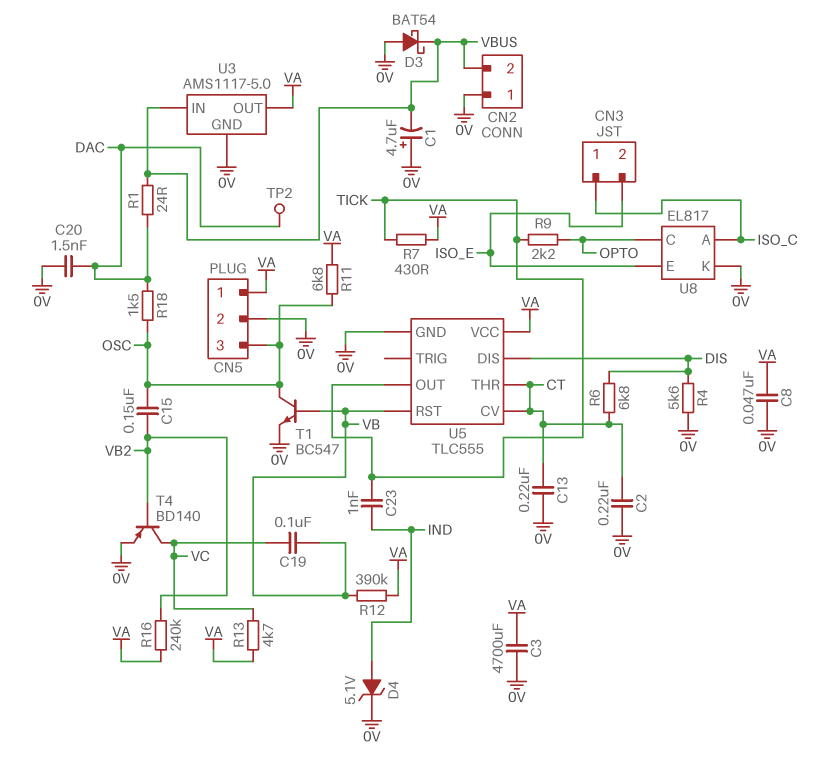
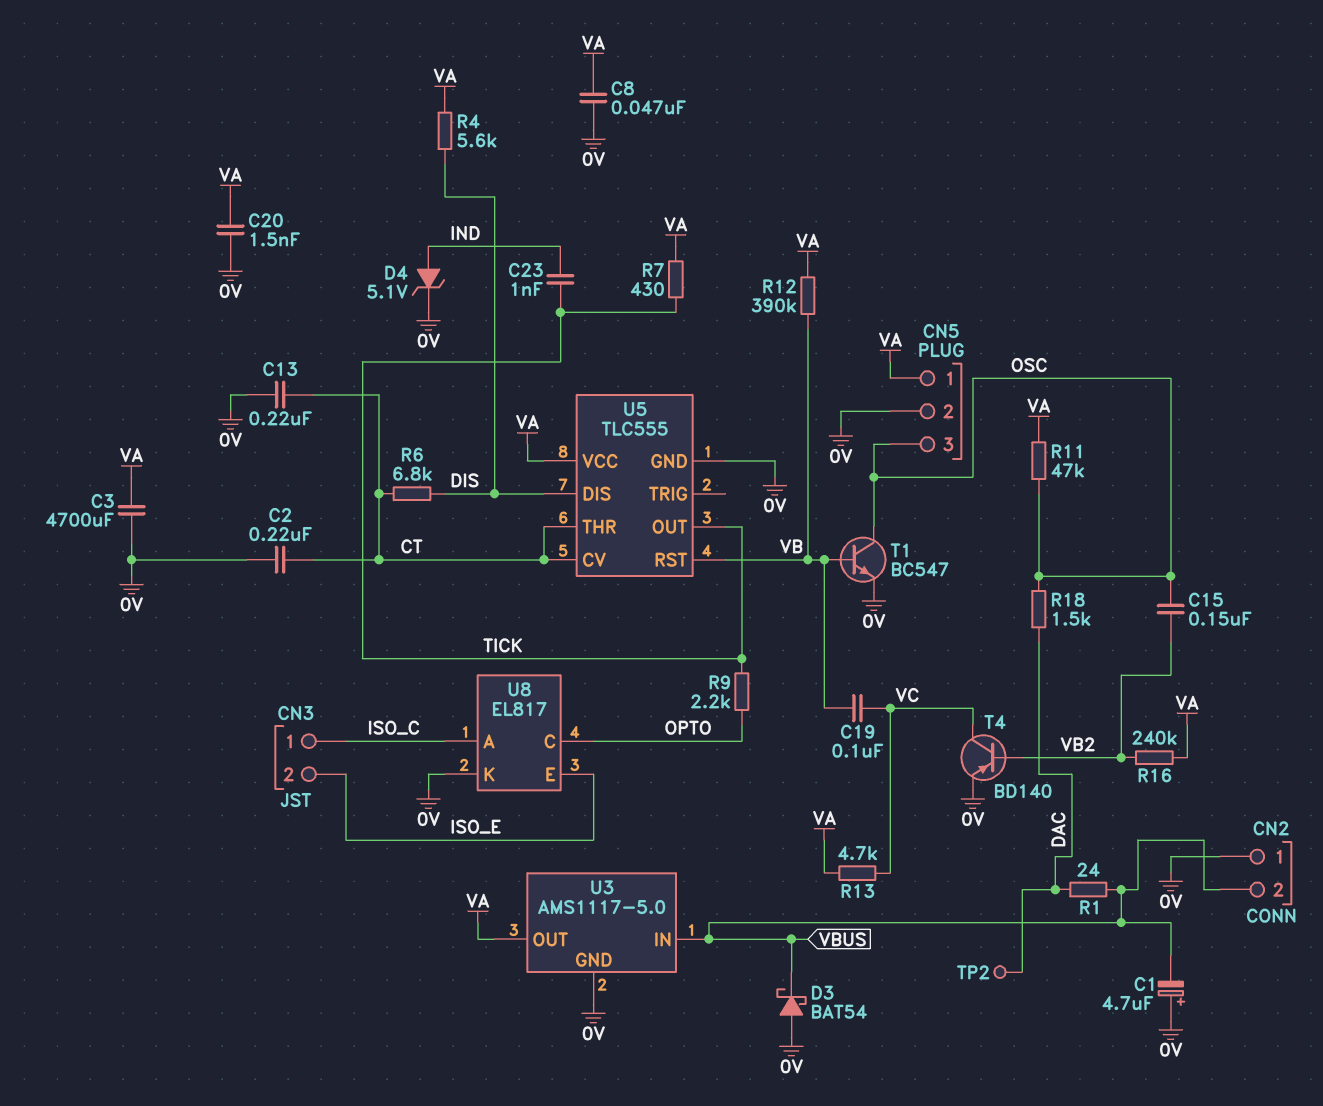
C20: 1.5nF (0V, DAC) -> 1.5nF (0V, VA)
R4: 5.6k (0V, DIS) -> 5.6k (DIS, VA)
R11: 6.8k (OSC, VA) -> 47k (OSC, VA)

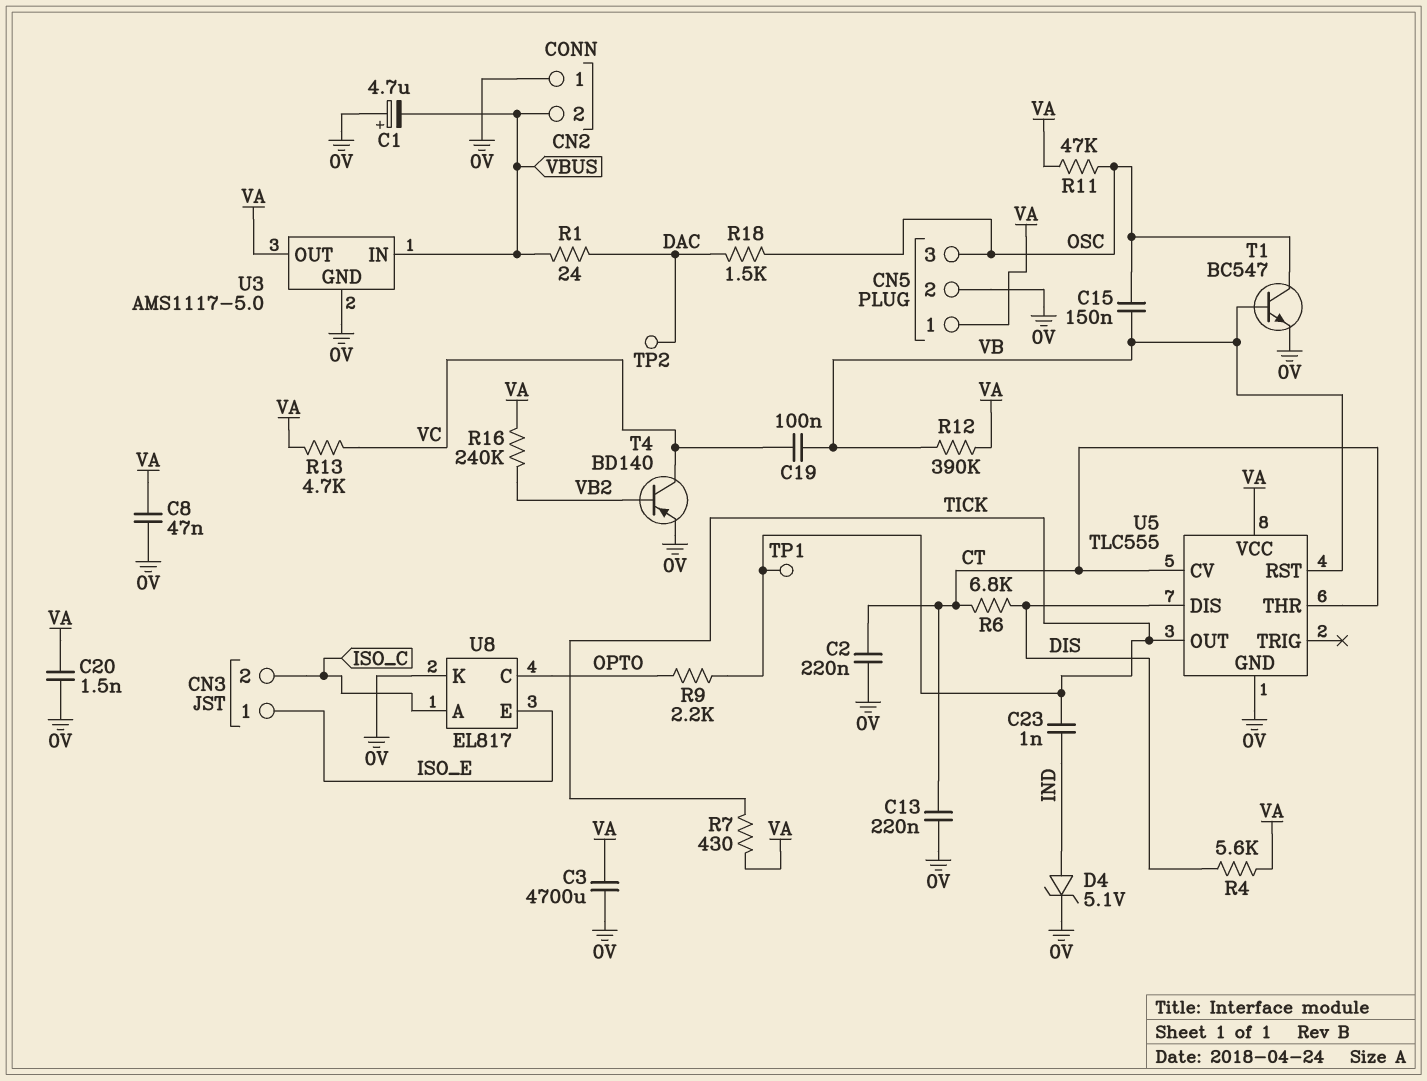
C15: 150nF (OSC, VB2) -> 150nF (OSC, VB)
CN3 pin 1: ISO_C -> ISO_E
CN3 pin 2: ISO_E -> ISO_C
D3: schottky BAT54 (A 0V, K VBUS) -> none
TP1: none -> test point (TICK)

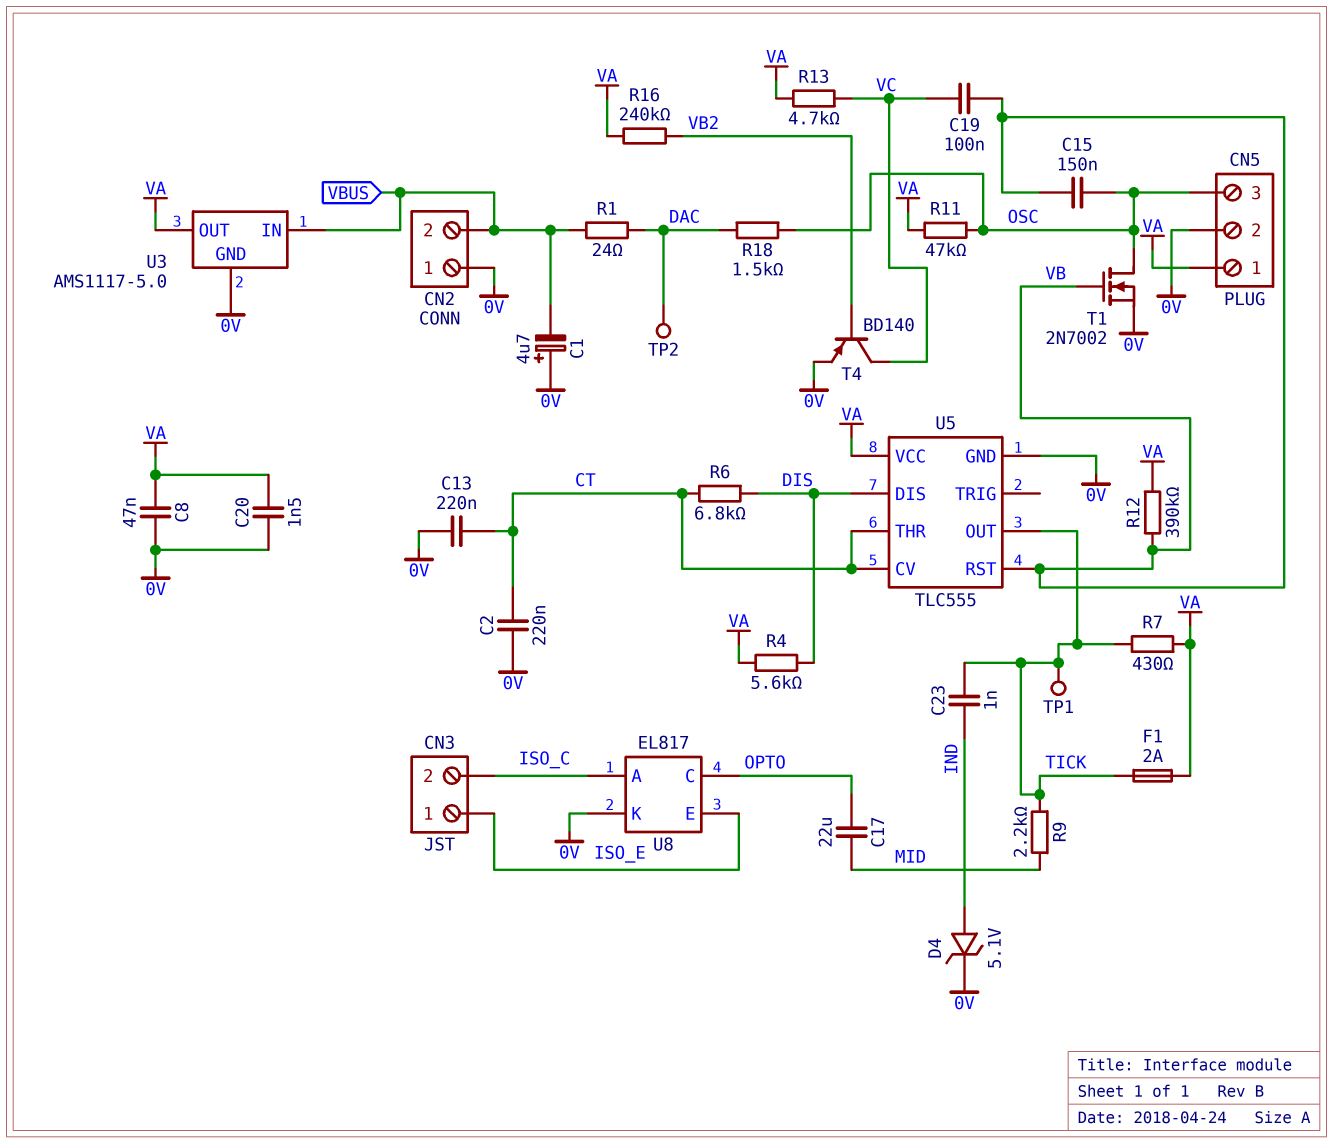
C3: 4700uF (0V, VA) -> none
C17: none -> 22uF (MID, OPTO)
F1: none -> 2A (TICK, VA)
R9: 2.2k (OPTO, TICK) -> 2.2k (MID, TICK)
T1: NPN BC547 (B VB, C OSC, E 0V) -> NMOS 2N7002 (G VB, D OSC, S 0V)

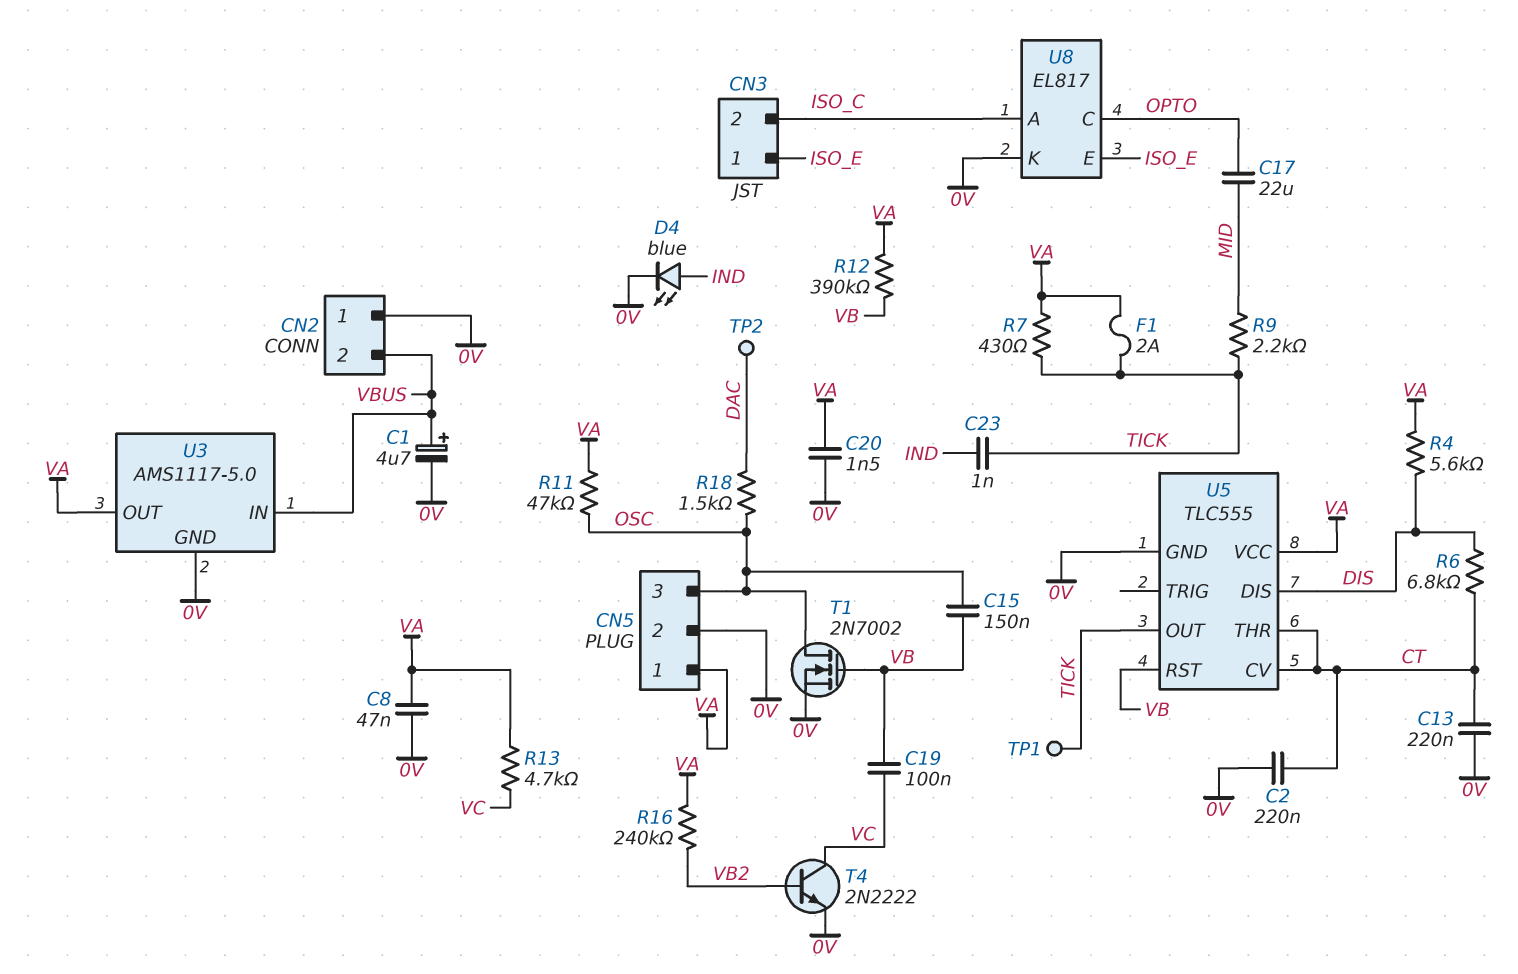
C1: 4.7uF (plus 0V, minus VBUS) -> 4.7uF (plus VBUS, minus 0V)
D4: zener 5.1V (A IND, K 0V) -> LED blue (A IND, K 0V)
R1: 24 (DAC, VBUS) -> none
T4: PNP BD140 (B VB2, C VC, E 0V) -> NPN 2N2222 (B VB2, C VC, E 0V)

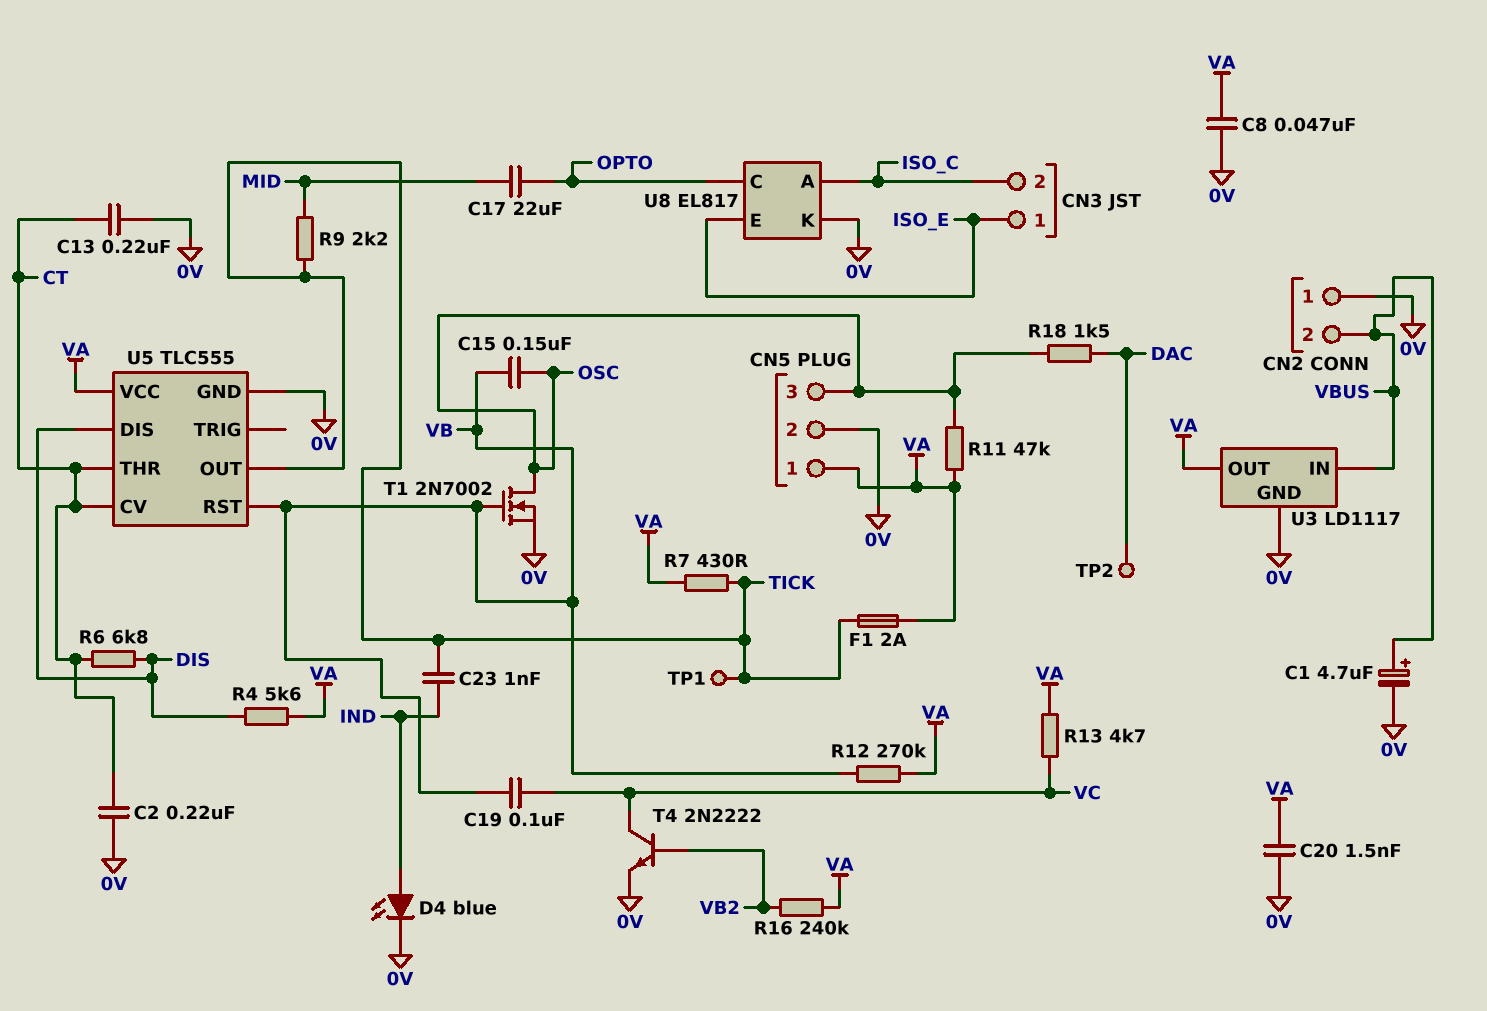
R12: 390k (VA, VB) -> 270k (VA, VB)
U3: AMS1117-5.0 -> LD1117

